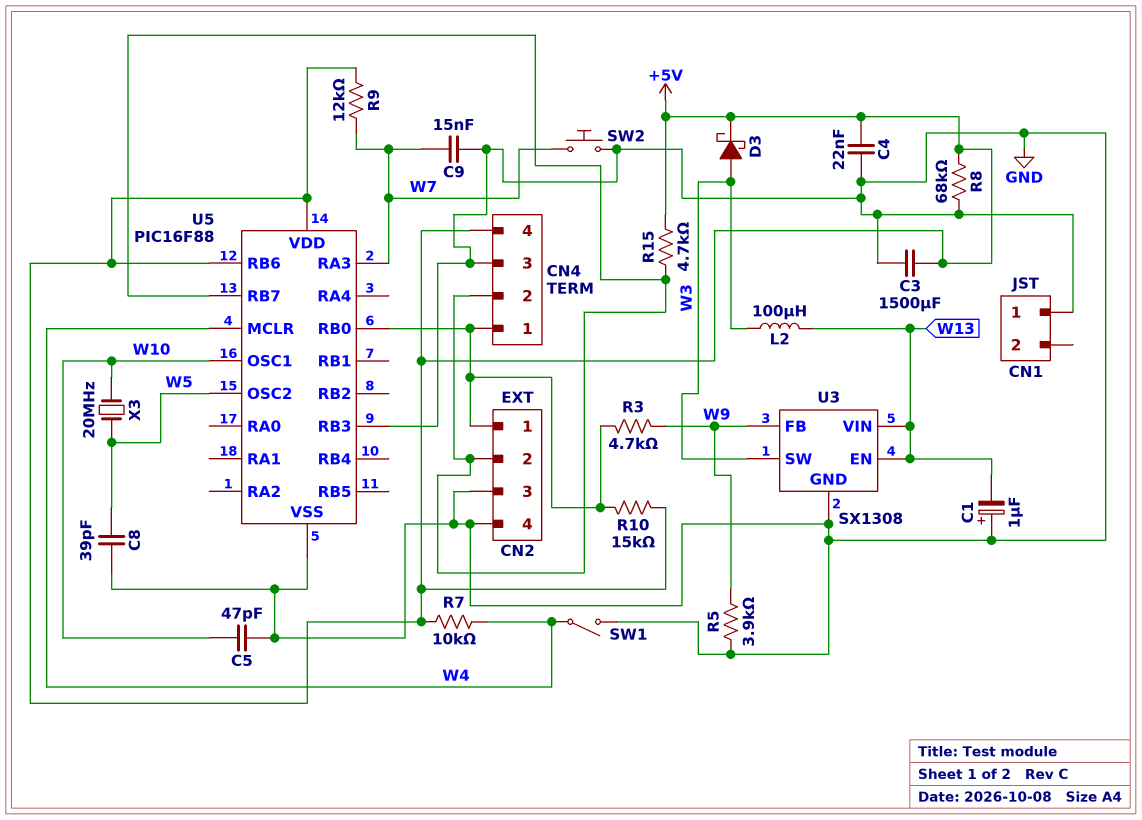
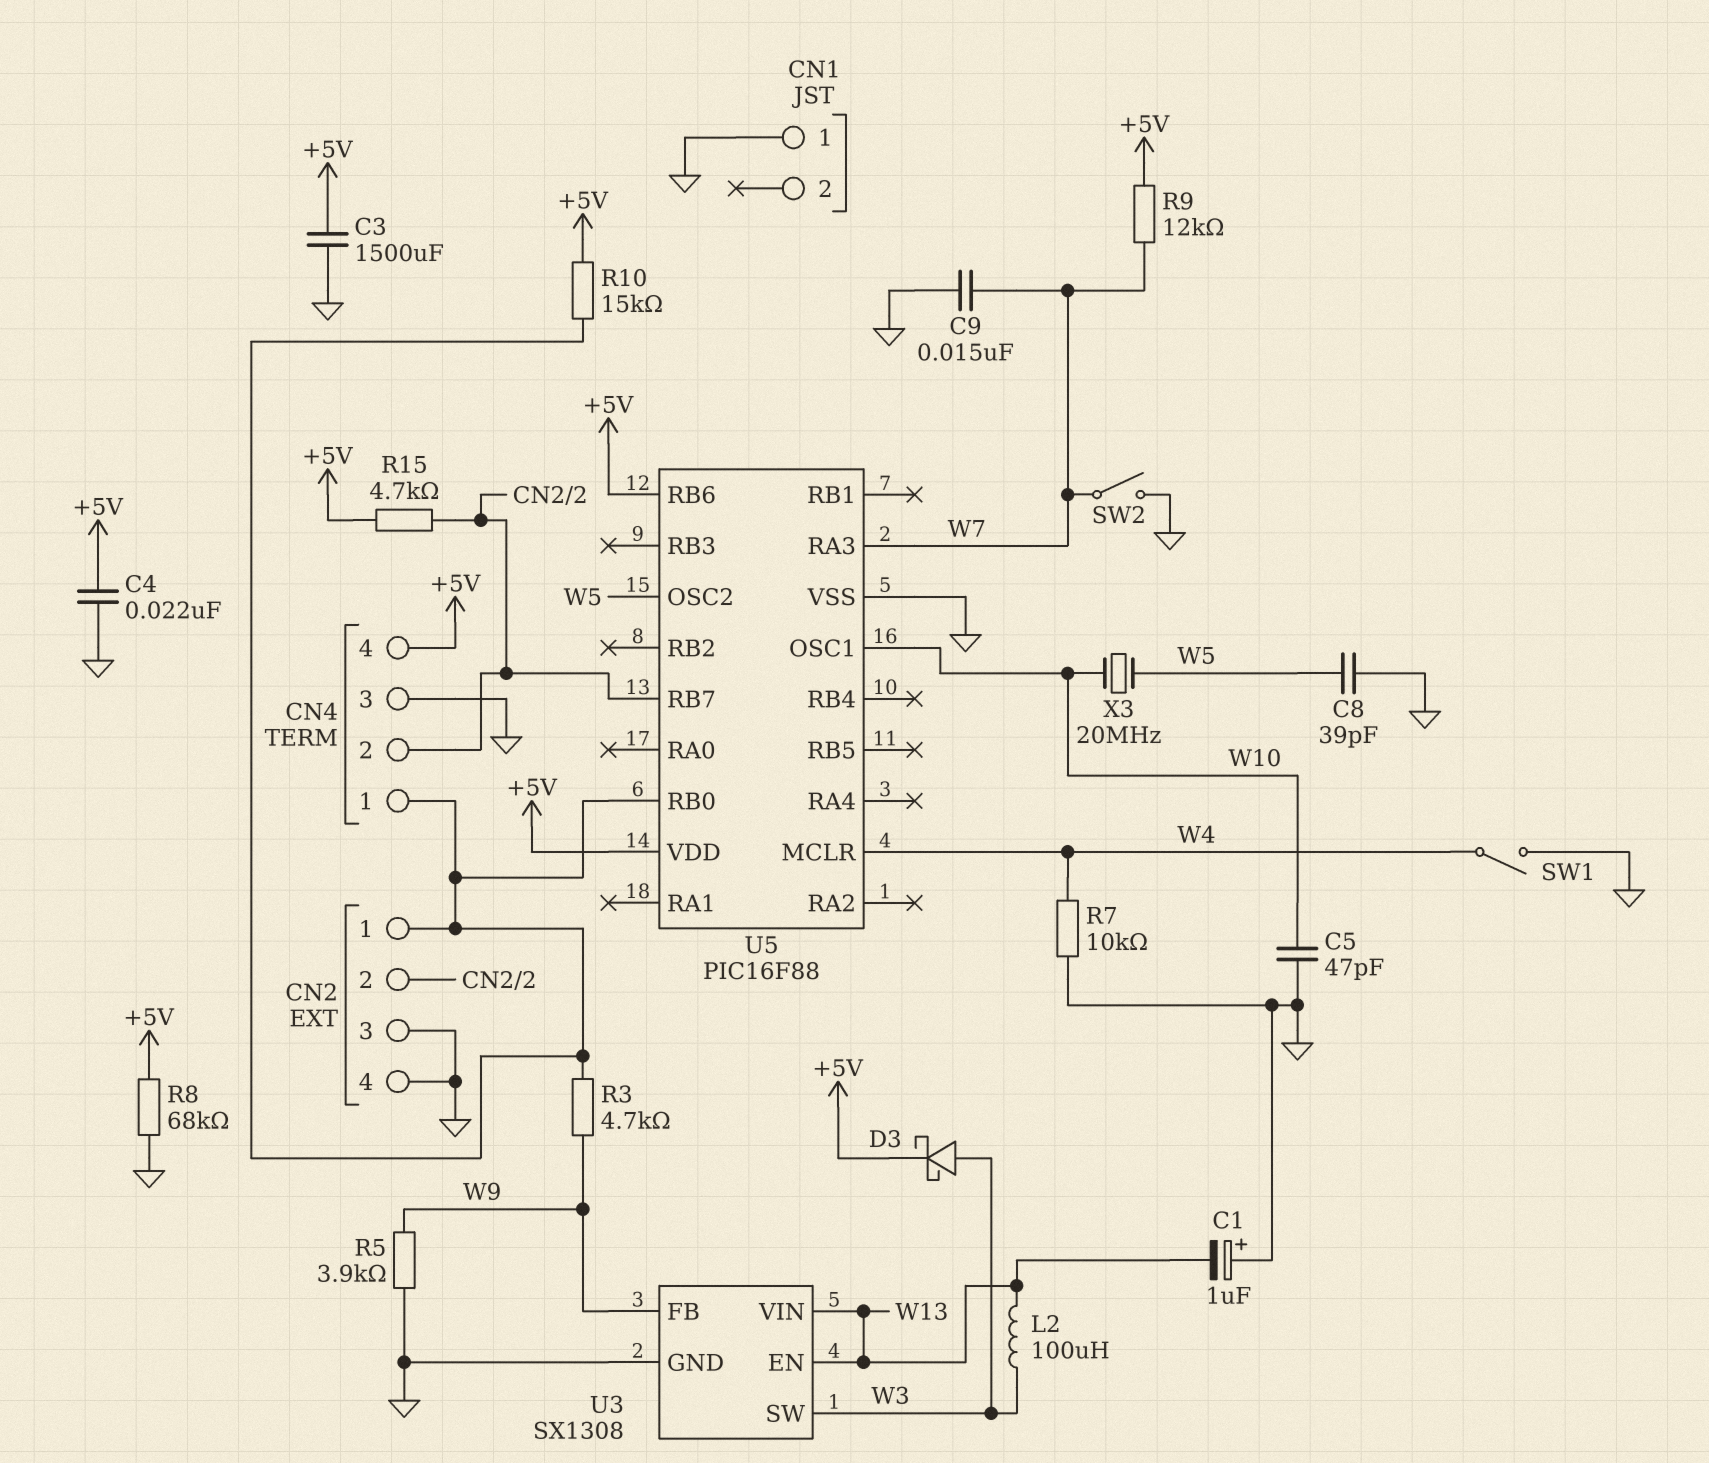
R7: 10k (+5V, W4) -> 10k (GND, W4)
SW2: button (GND, W7) -> switch (GND, W7)
U5 pin RB3: GND -> none

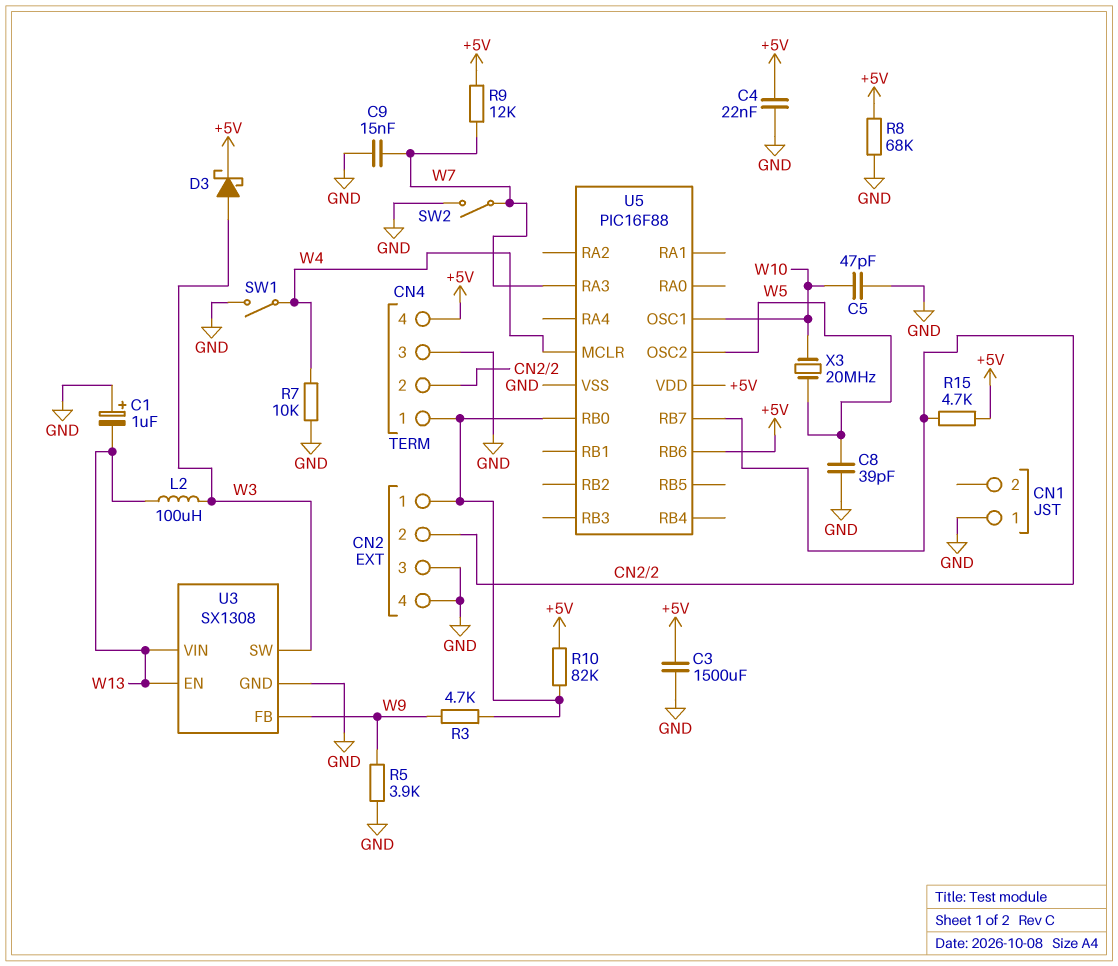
R10: 15k (+5V, CN2/1) -> 82k (+5V, CN2/1)

